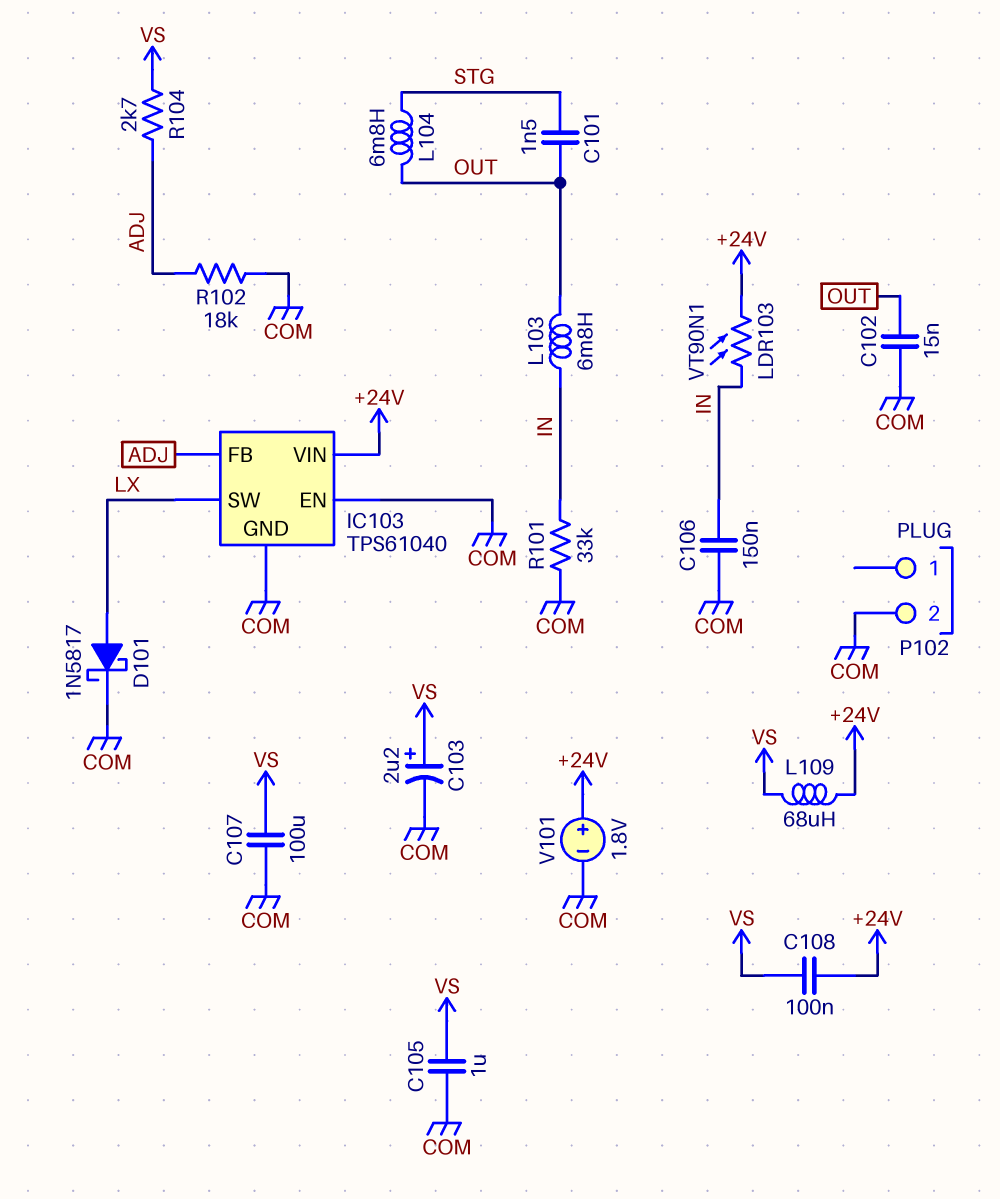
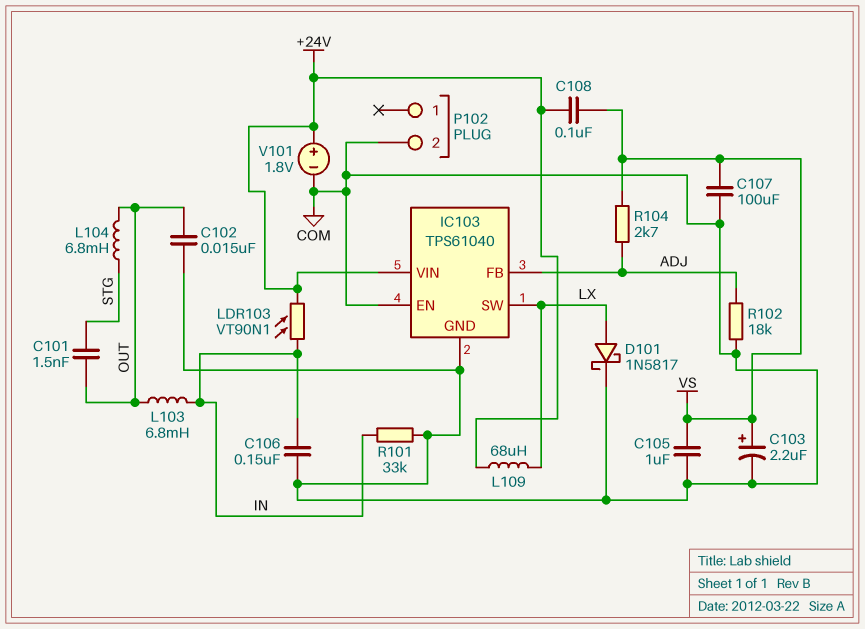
L109: 68uH (+24V, VS) -> 68uH (+24V, LX)

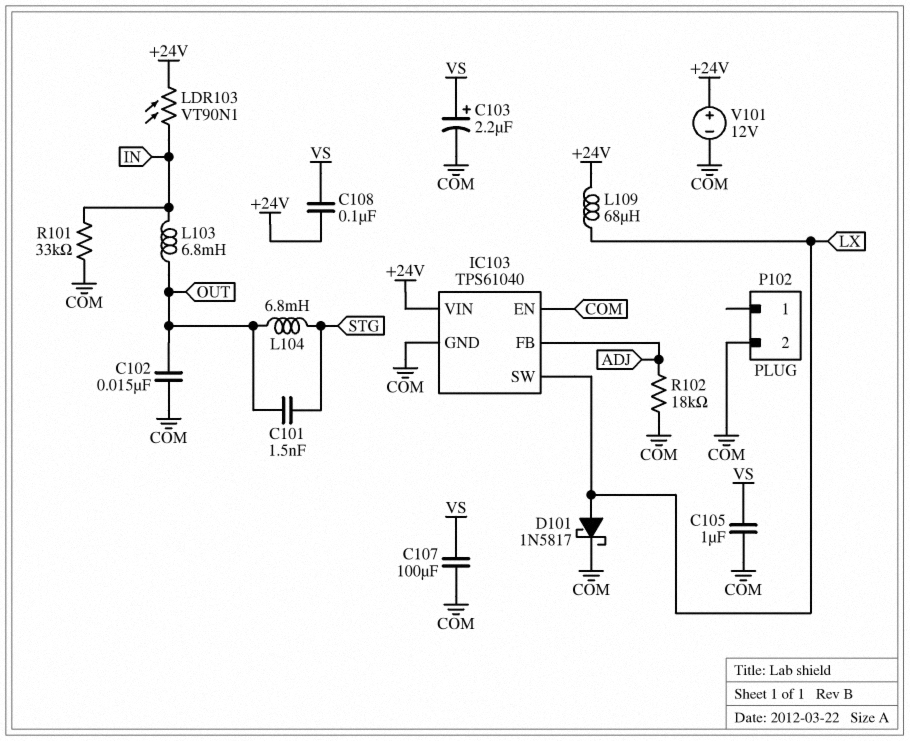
C106: 150nF (COM, IN) -> none
R104: 2.7k (ADJ, VS) -> none
V101: 1.8V (plus +24V, minus COM) -> 12V (plus +24V, minus COM)

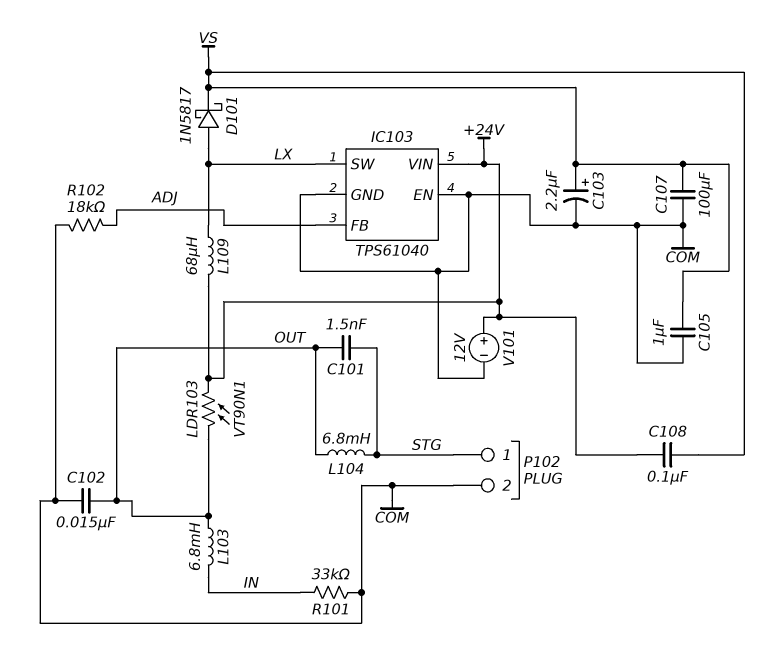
D101: schottky 1N5817 (A LX, K COM) -> schottky 1N5817 (A LX, K VS)
LDR103: VT90N1 (+24V, IN) -> VT90N1 (+24V, OUT)
P102 pin 1: none -> STG

